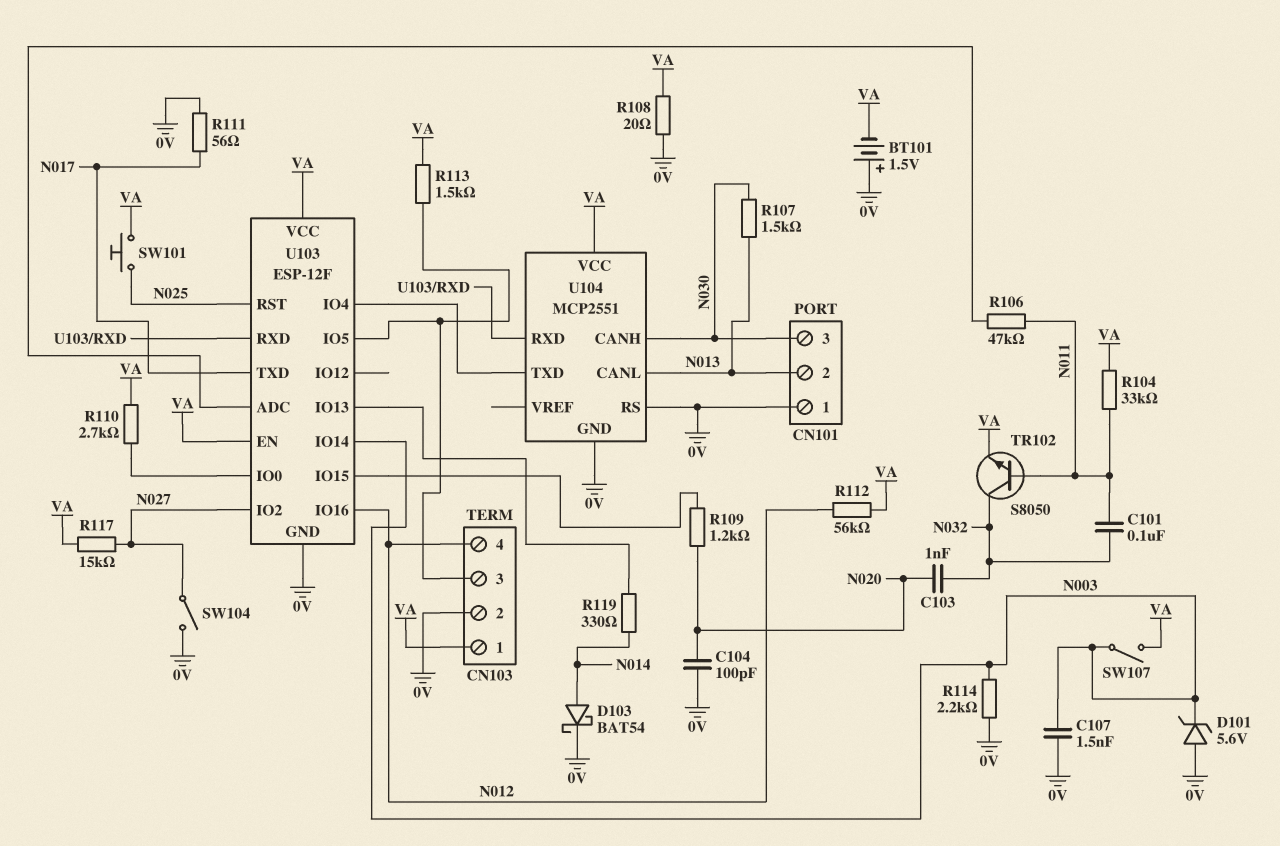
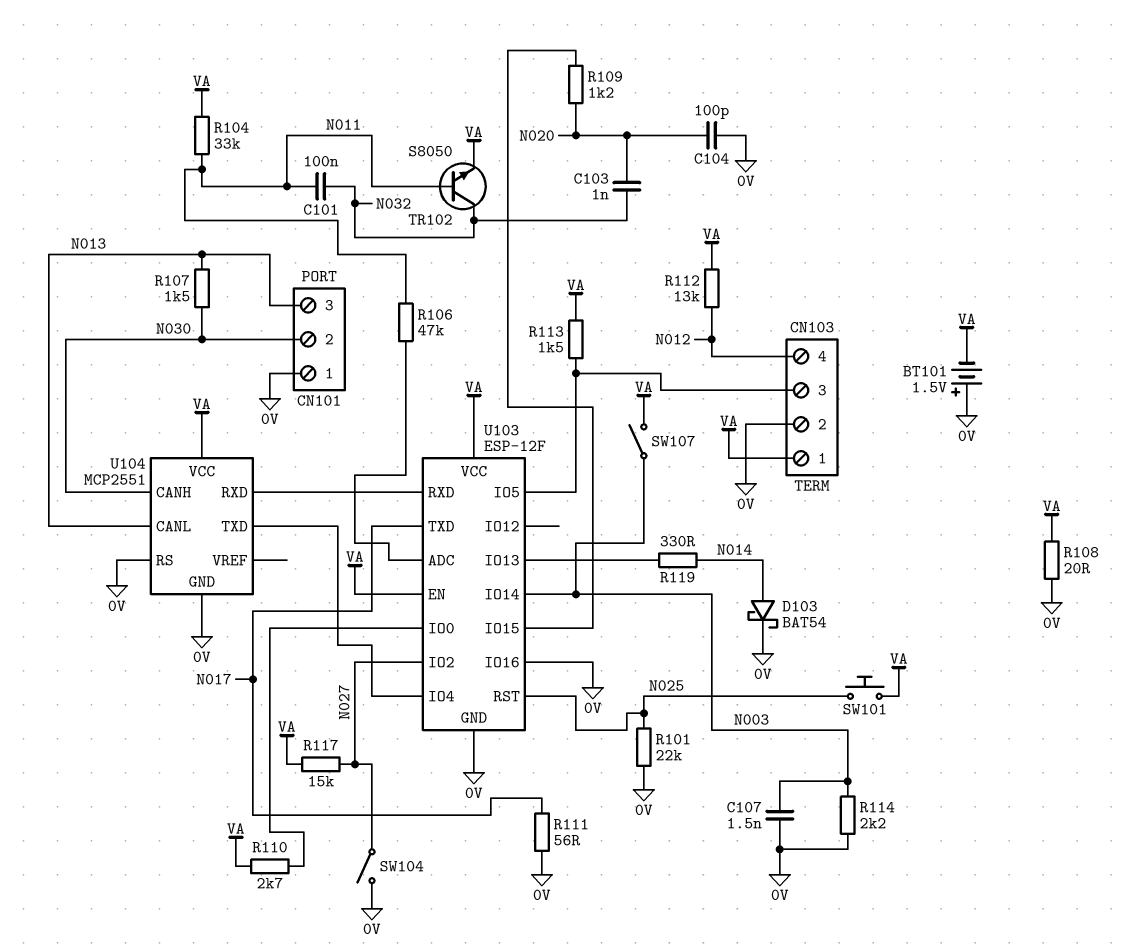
CN101 pin 2: N013 -> N030
CN101 pin 3: N030 -> N013
D101: zener 5.6V (A 0V, K N003) -> none
R101: none -> 22k (0V, N025)
R112: 56k (N012, VA) -> 13k (N012, VA)
U103 pin IO16: N012 -> 0V

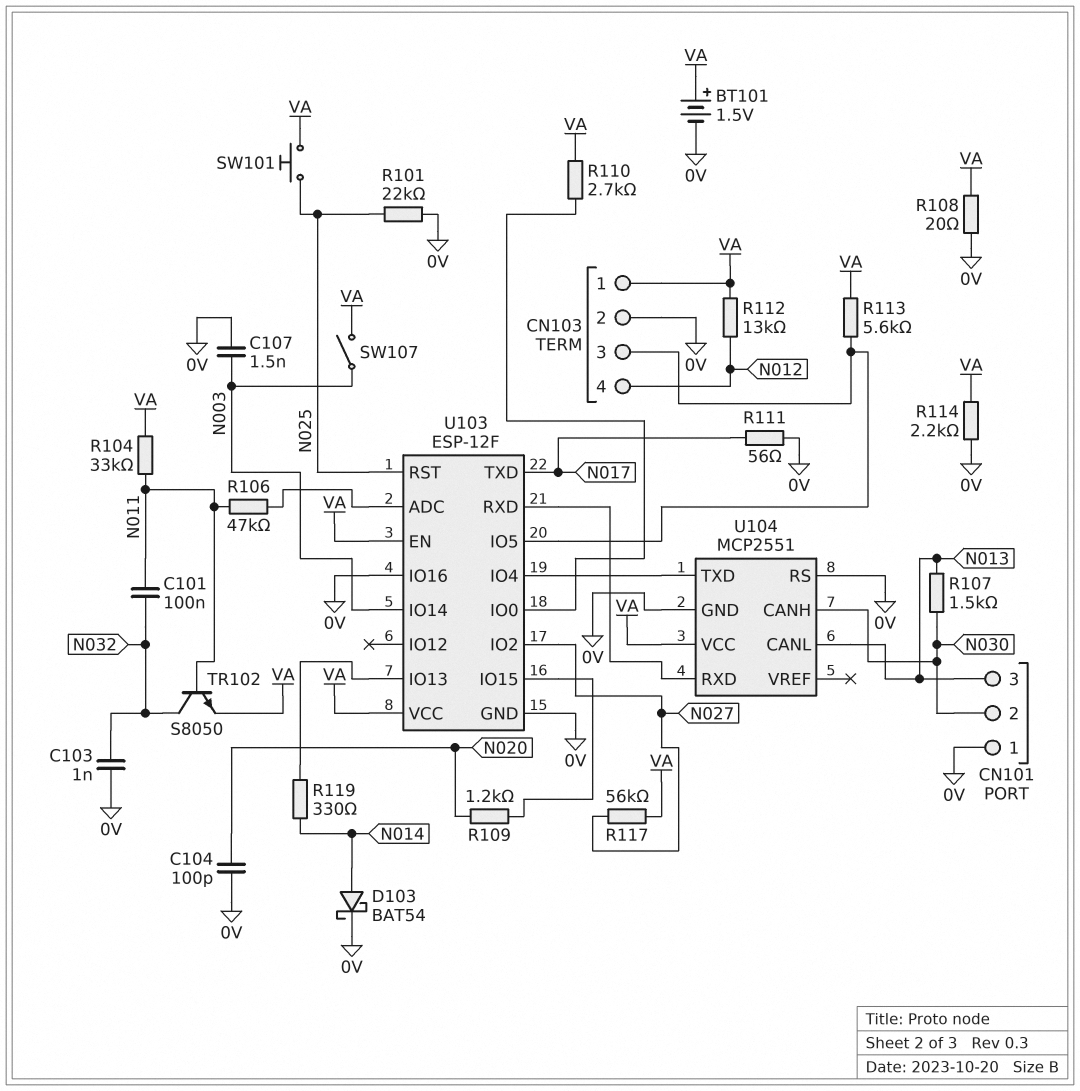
BT101: 1.5V (plus 0V, minus VA) -> 1.5V (plus VA, minus 0V)
C103: 1nF (N020, N032) -> 1nF (0V, N032)
R113: 1.5k (CN103/3, VA) -> 5.6k (CN103/3, VA)
R114: 2.2k (0V, N003) -> 2.2k (0V, VA)
R117: 15k (N027, VA) -> 56k (N027, VA)
SW104: switch (0V, N027) -> none

